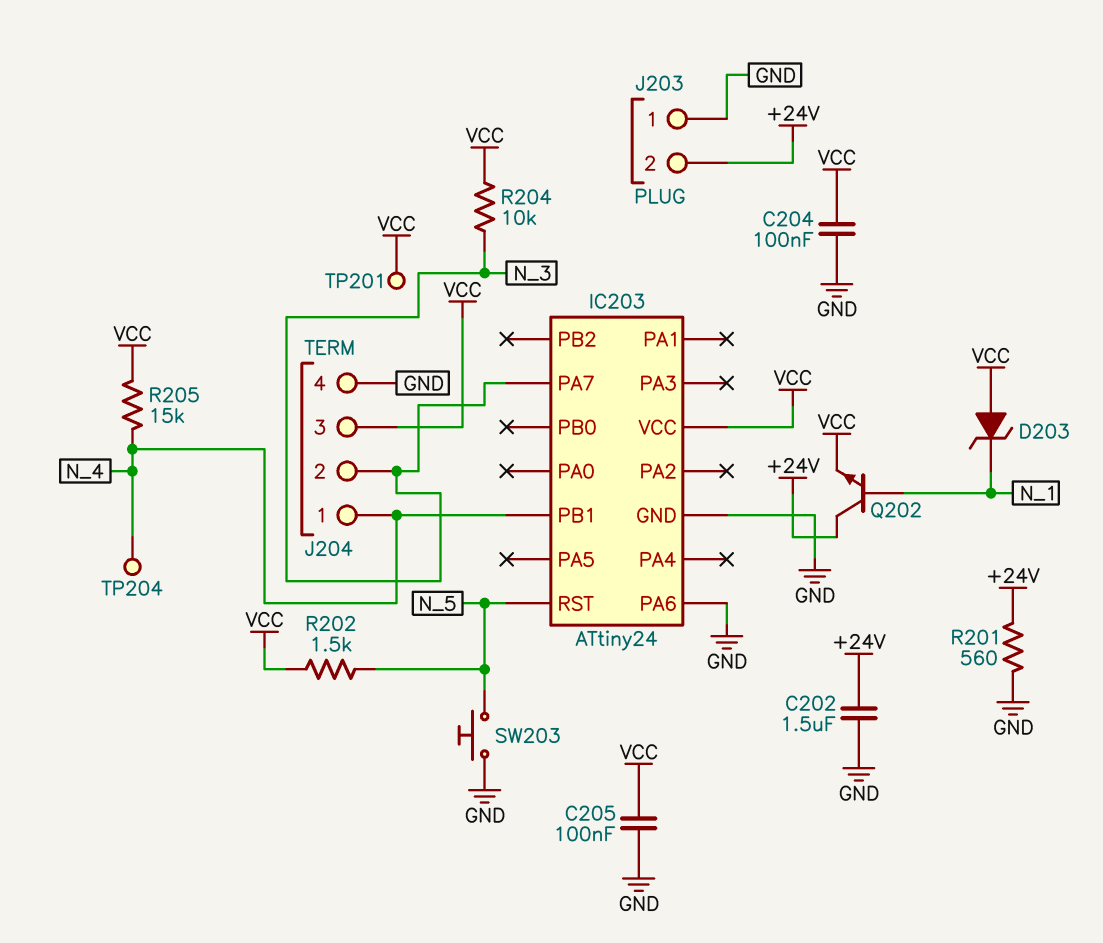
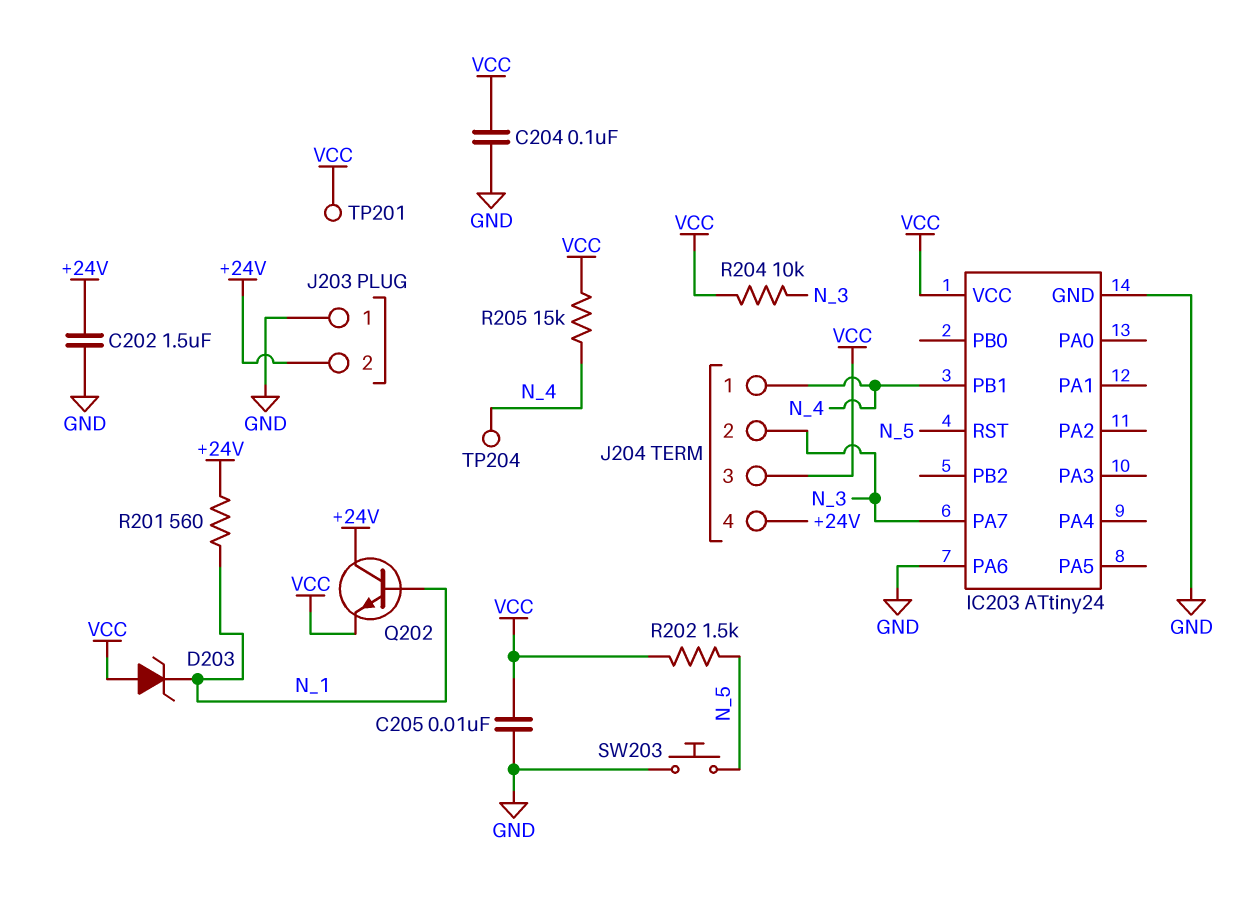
C205: 100nF (GND, VCC) -> 10nF (GND, VCC)
J204 pin 4: GND -> +24V
R201: 560 (+24V, GND) -> 560 (+24V, N_1)

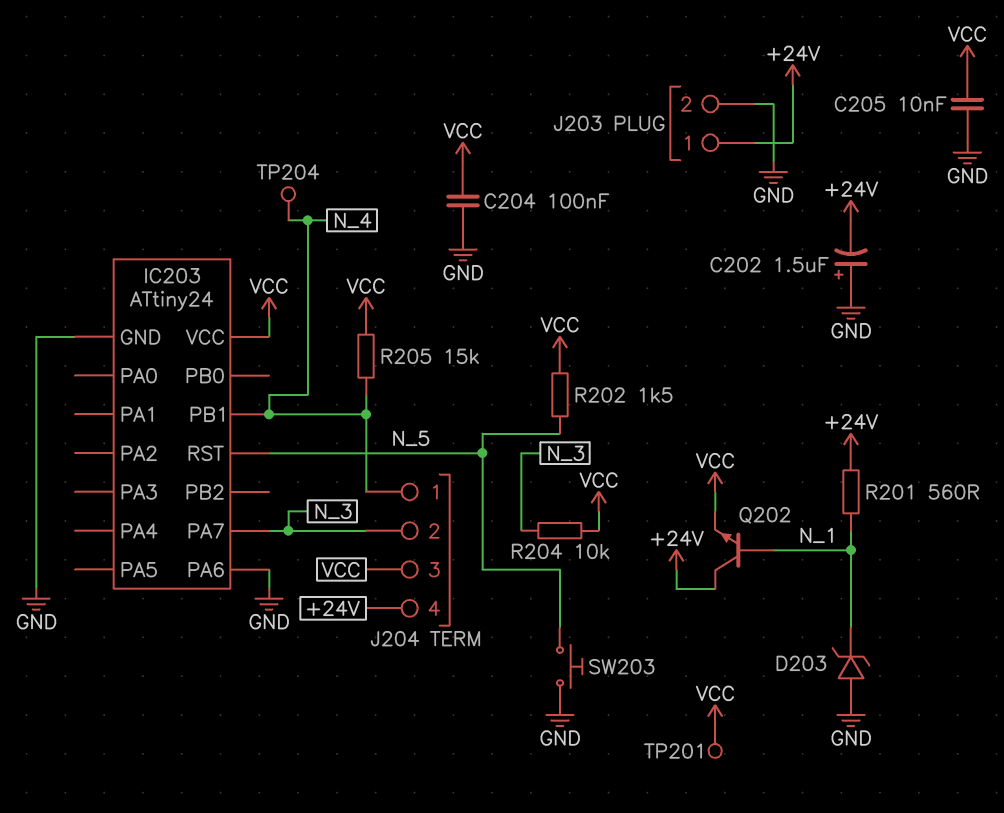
C202: 1.5uF (+24V, GND) -> 1.5uF (plus GND, minus +24V)
D203: zener (A VCC, K N_1) -> zener (A GND, K N_1)
J203 pin 1: GND -> +24V
J203 pin 2: +24V -> GND

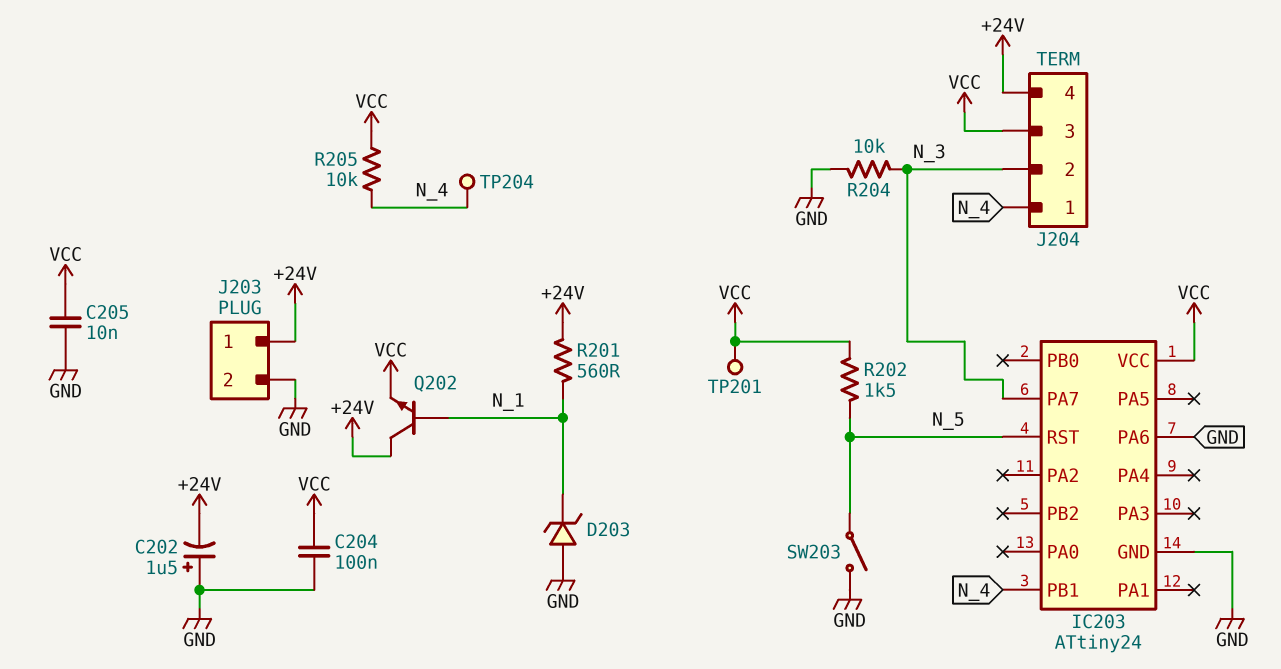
R204: 10k (N_3, VCC) -> 10k (GND, N_3)
R205: 15k (N_4, VCC) -> 10k (N_4, VCC)
SW203: button (GND, N_5) -> switch (GND, N_5)

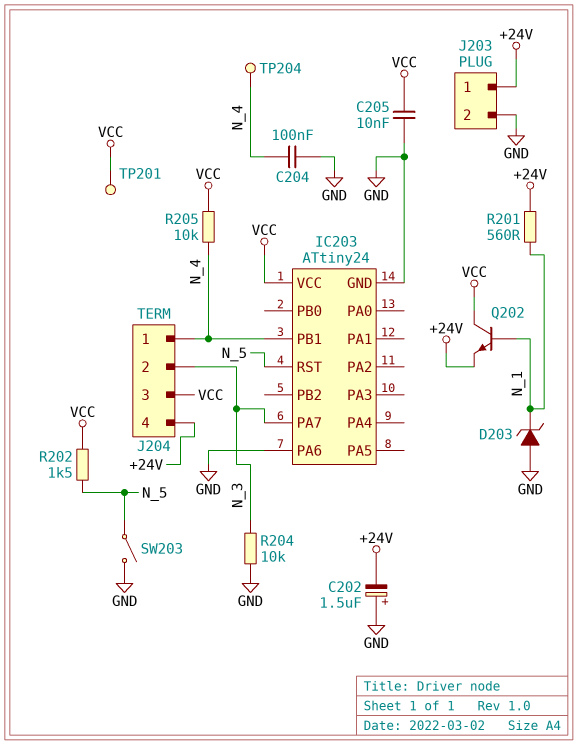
C204: 100nF (GND, VCC) -> 100nF (GND, N_4)
Q202: NPN (B N_1, C +24V, E VCC) -> NPN (B N_1, C VCC, E +24V)

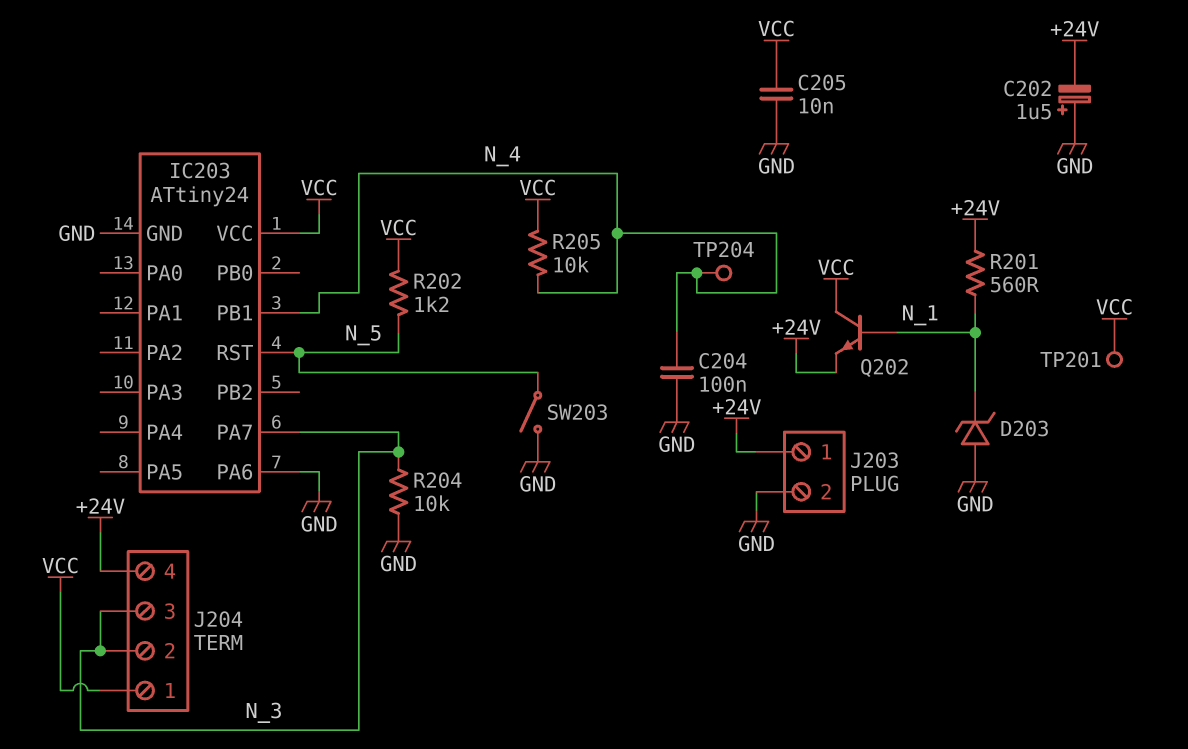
J204 pin 1: N_4 -> VCC
J204 pin 3: VCC -> N_3
R202: 1.5k (N_5, VCC) -> 1.2k (N_5, VCC)

